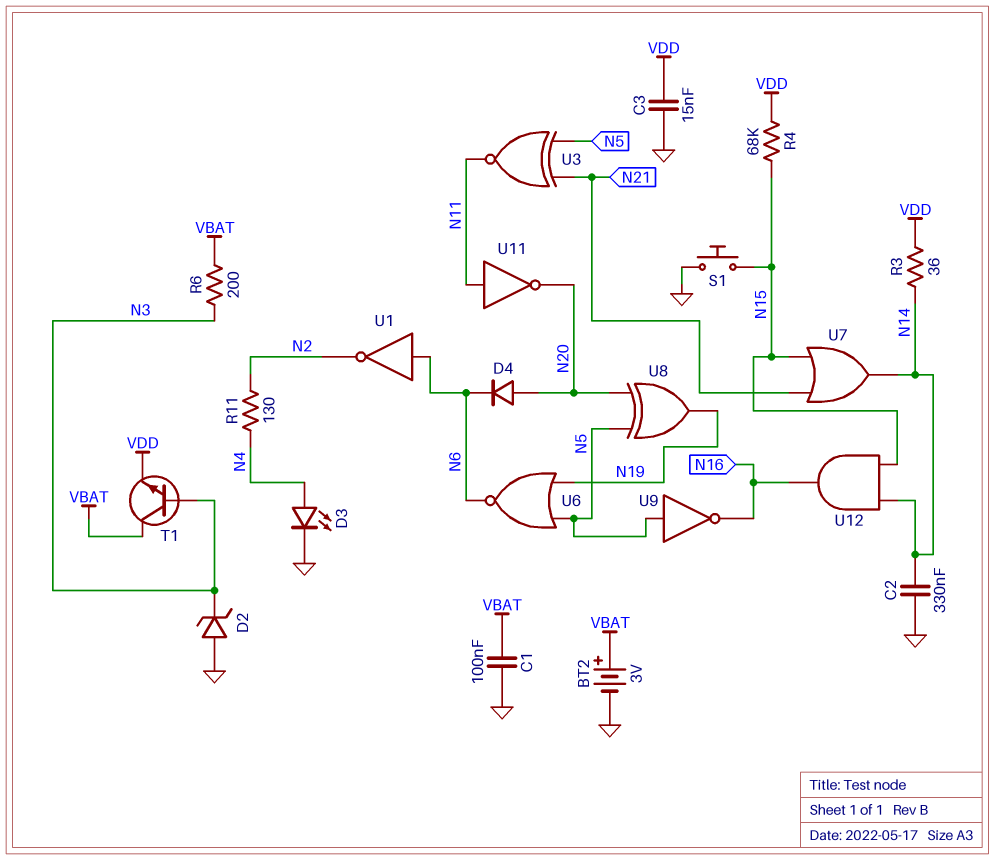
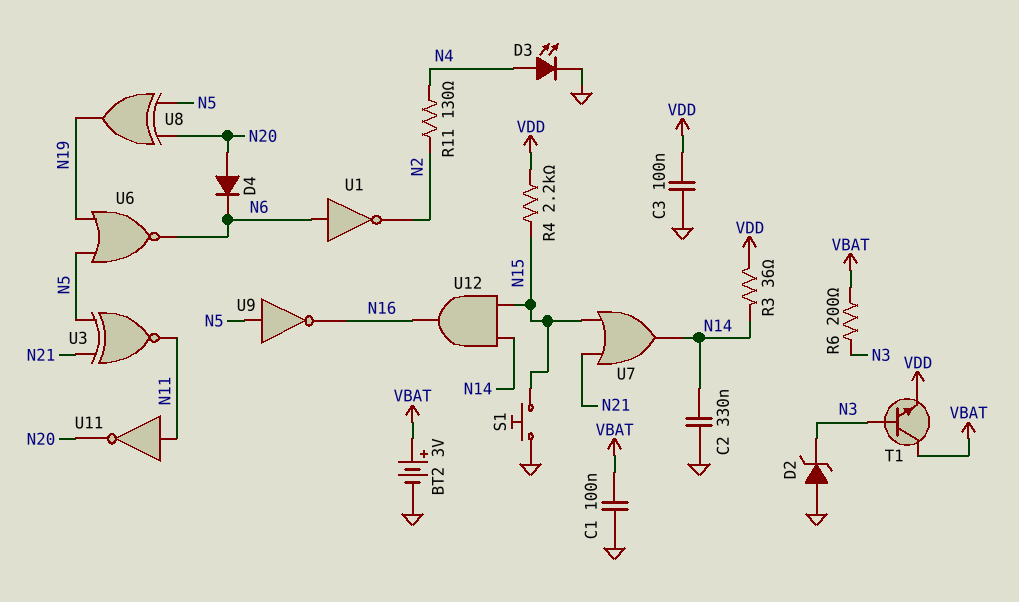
C3: 15nF (GND, VDD) -> 100nF (GND, VDD)
R4: 68k (N15, VDD) -> 2.2k (N15, VDD)

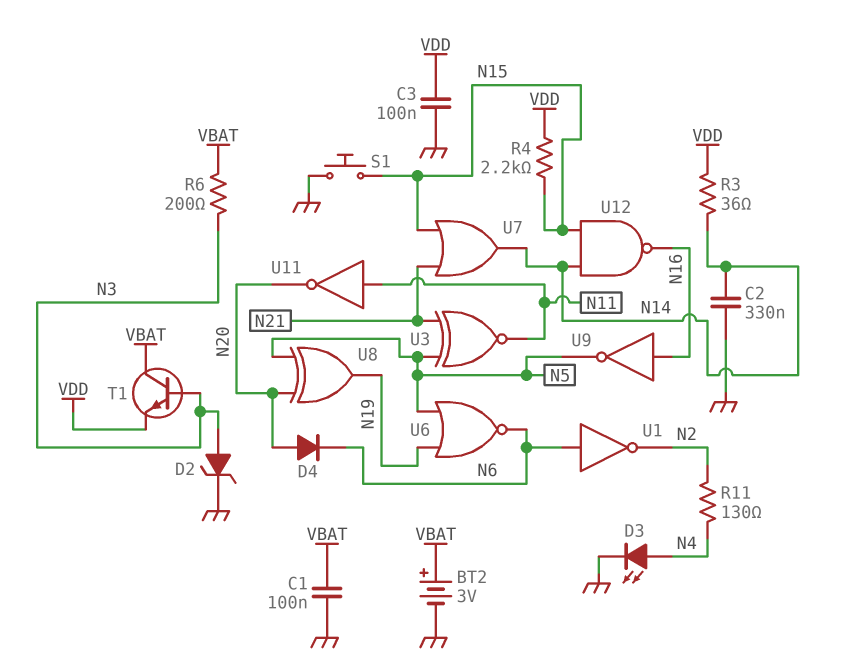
D2: zener (A GND, K N3) -> zener (A N3, K GND)
U9: NOT (in N5, out N16) -> NOT (in N16, out N5)
U12: AND (in N14, in N15, out N16) -> NAND (in N14, in N15, out N16)

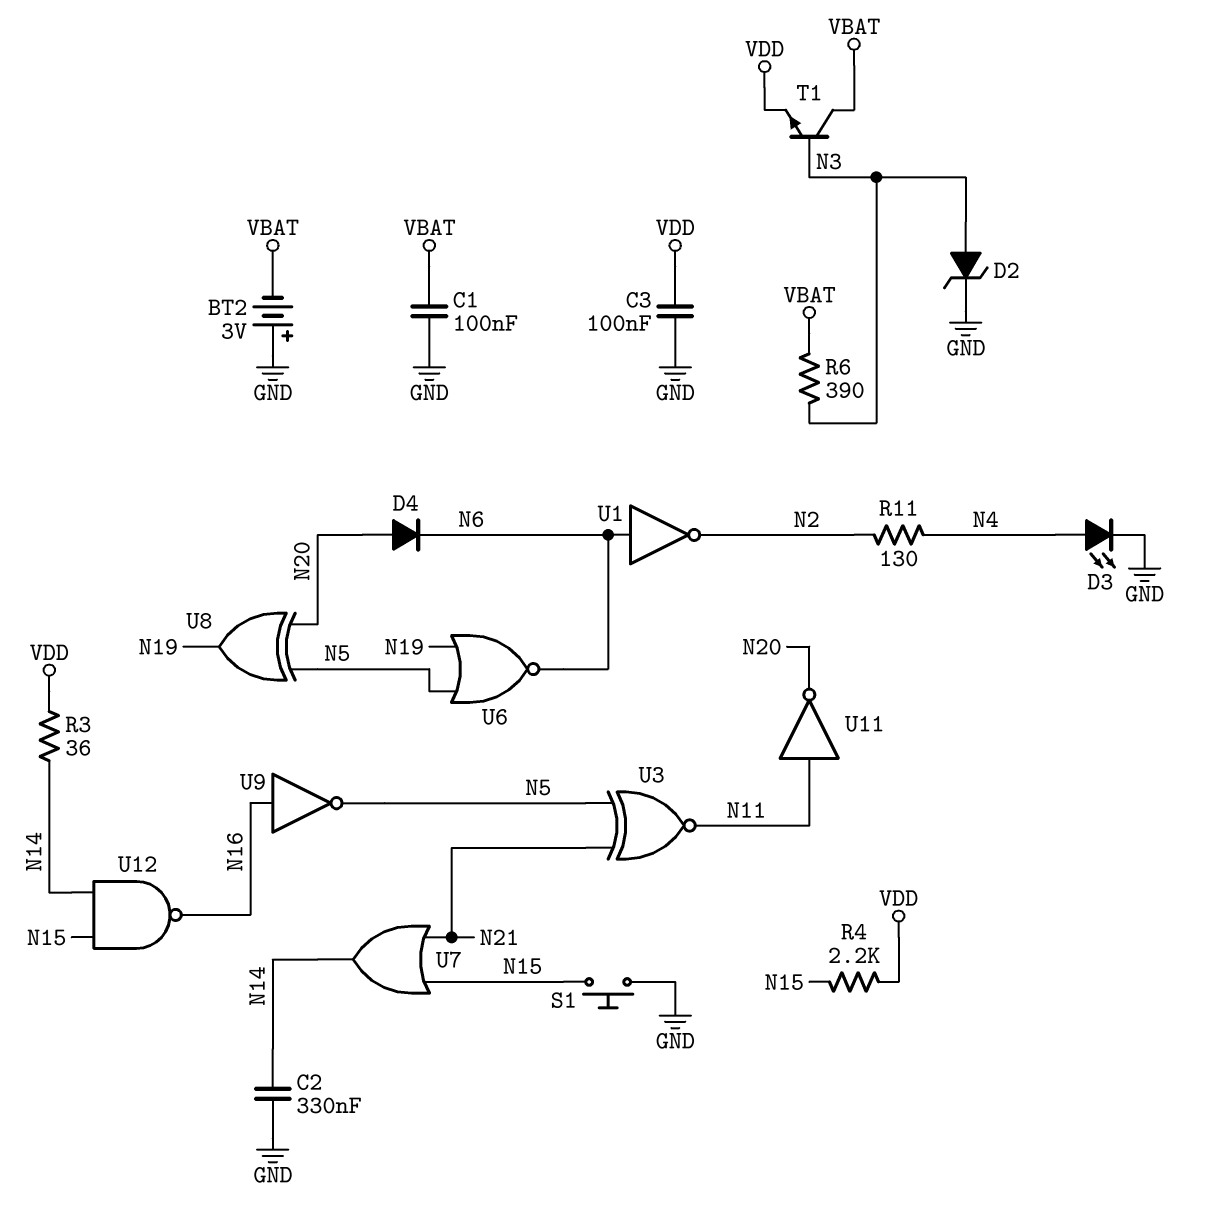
BT2: 3V (plus VBAT, minus GND) -> 3V (plus GND, minus VBAT)
R6: 200 (N3, VBAT) -> 390 (N3, VBAT)

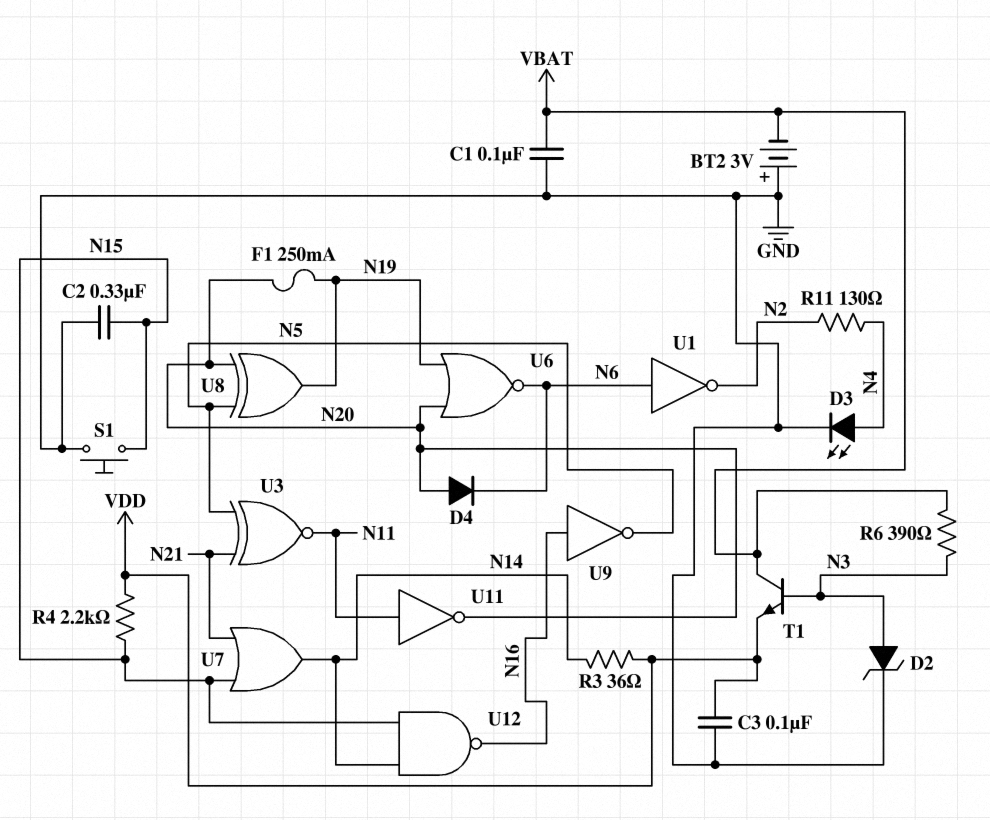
C2: 330nF (GND, N14) -> 330nF (GND, N15)
F1: none -> 250mA (N19, N20)
U6: NOR (in N5, in N19, out N6) -> NOR (in N19, in N20, out N6)

